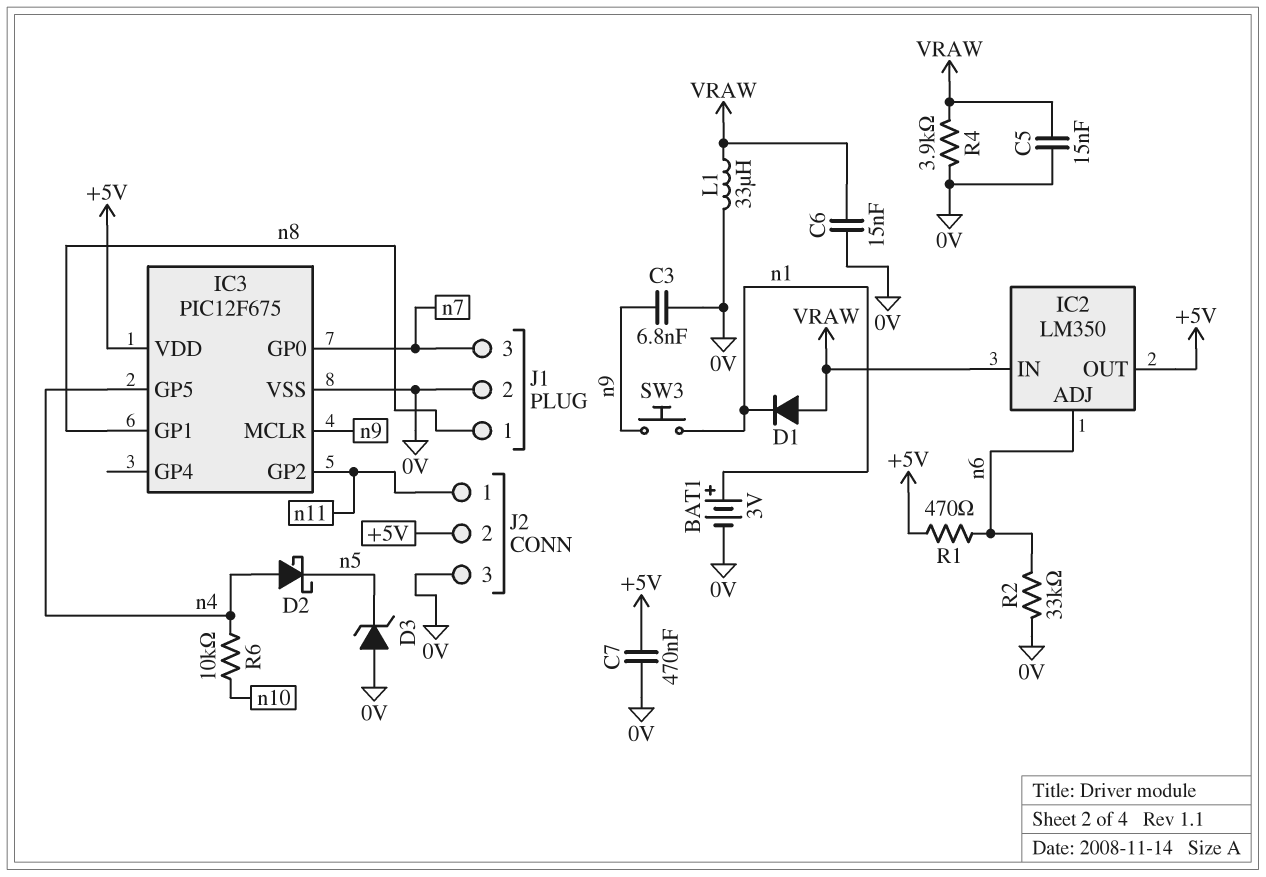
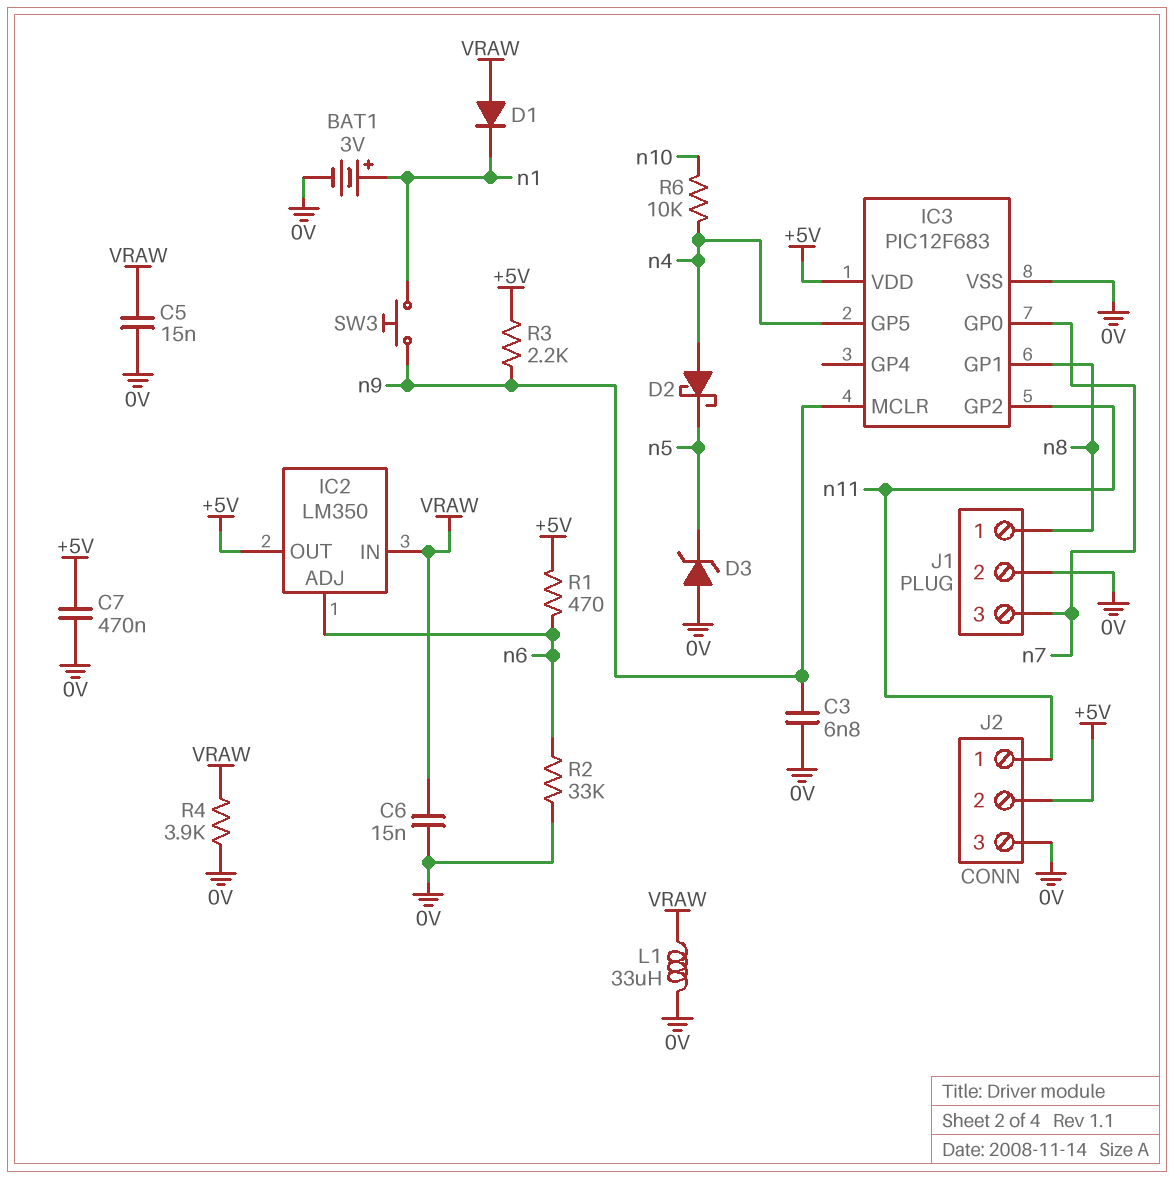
IC3: PIC12F675 -> PIC12F683
R3: none -> 2.2k (+5V, n9)

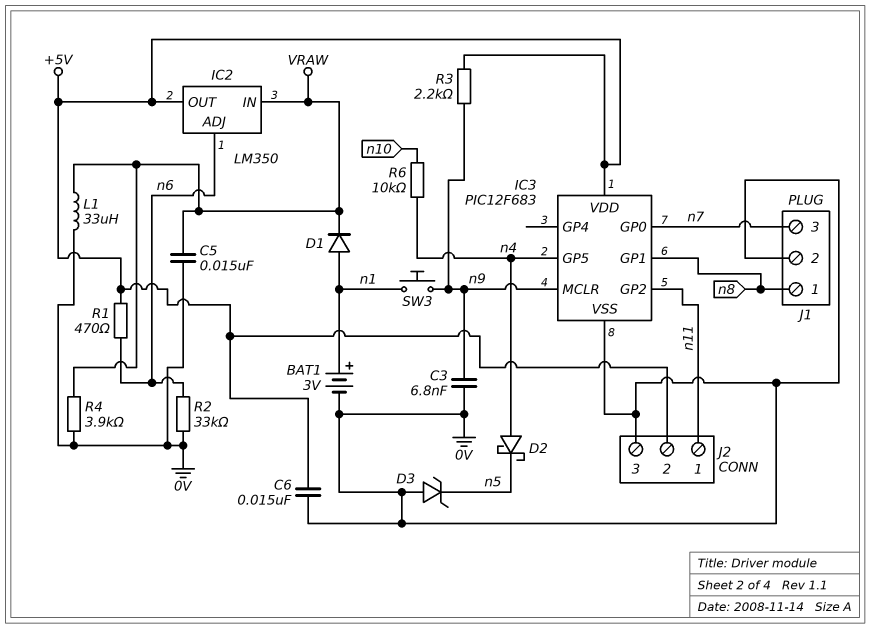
C6: 15nF (0V, VRAW) -> 15nF (+5V, 0V)
C7: 470nF (+5V, 0V) -> none
D1: diode (A VRAW, K n1) -> diode (A n1, K VRAW)

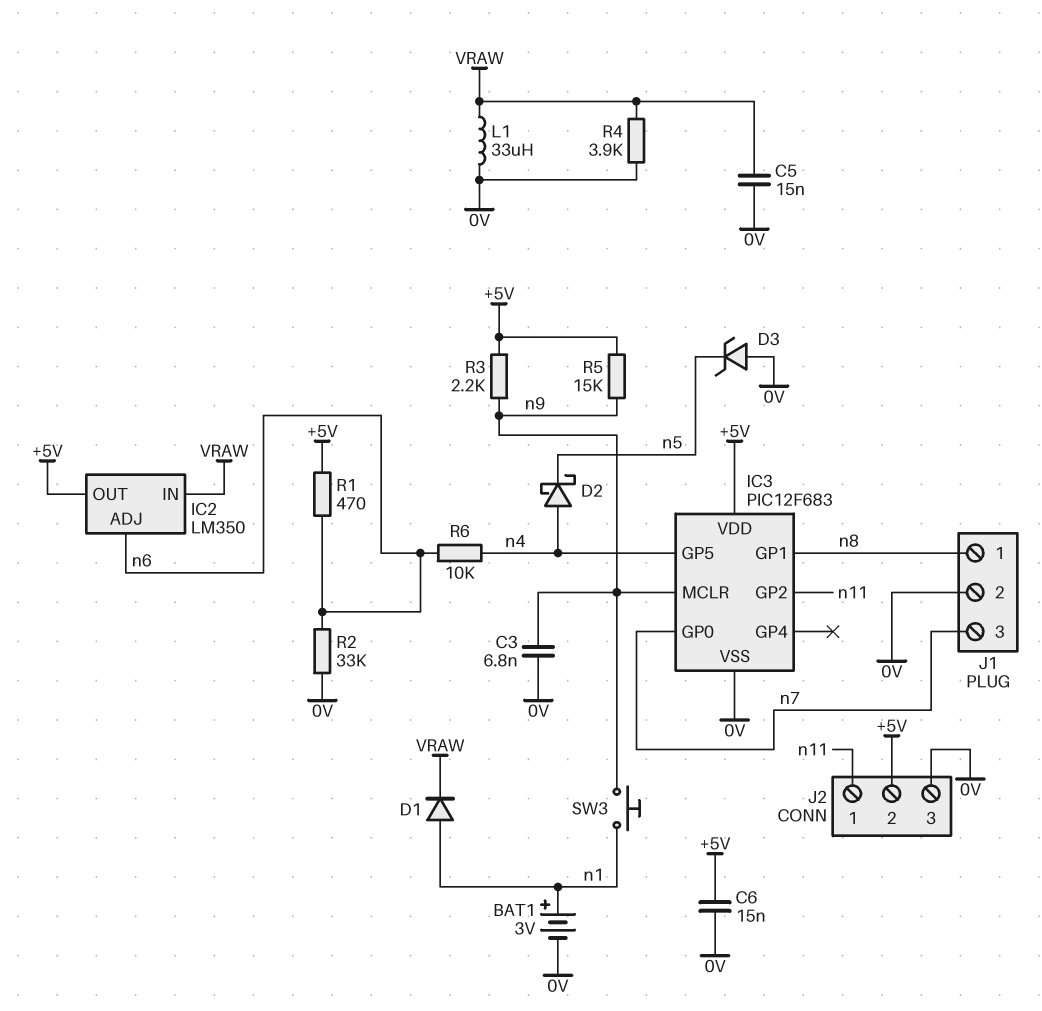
R5: none -> 15k (+5V, n9)
R6: 10k (n4, n10) -> 10k (n4, n6)

